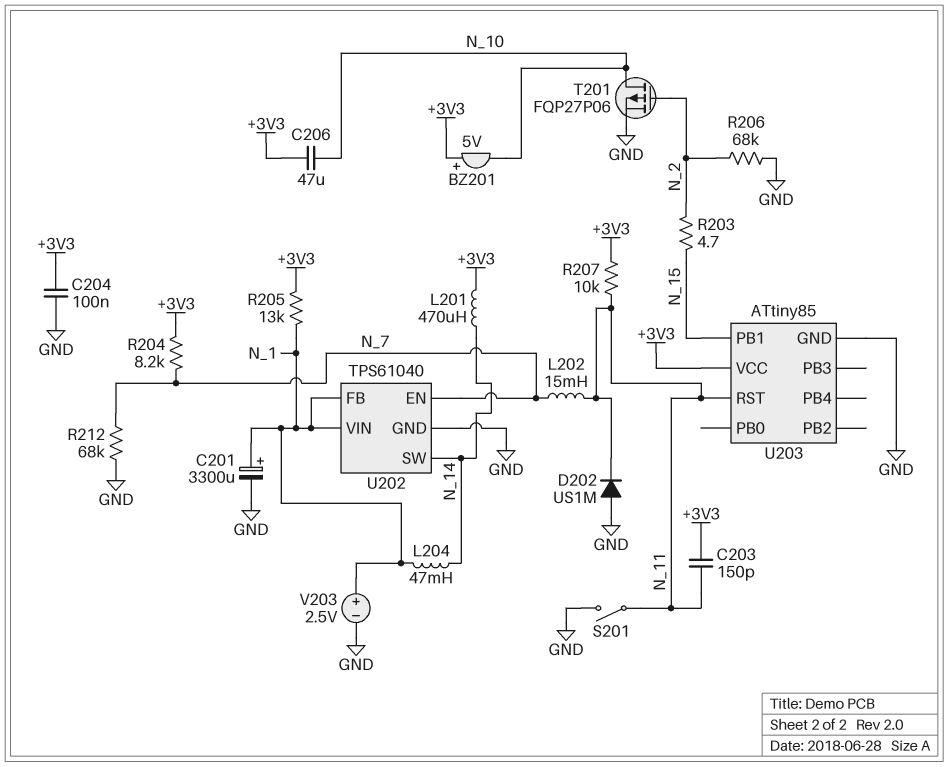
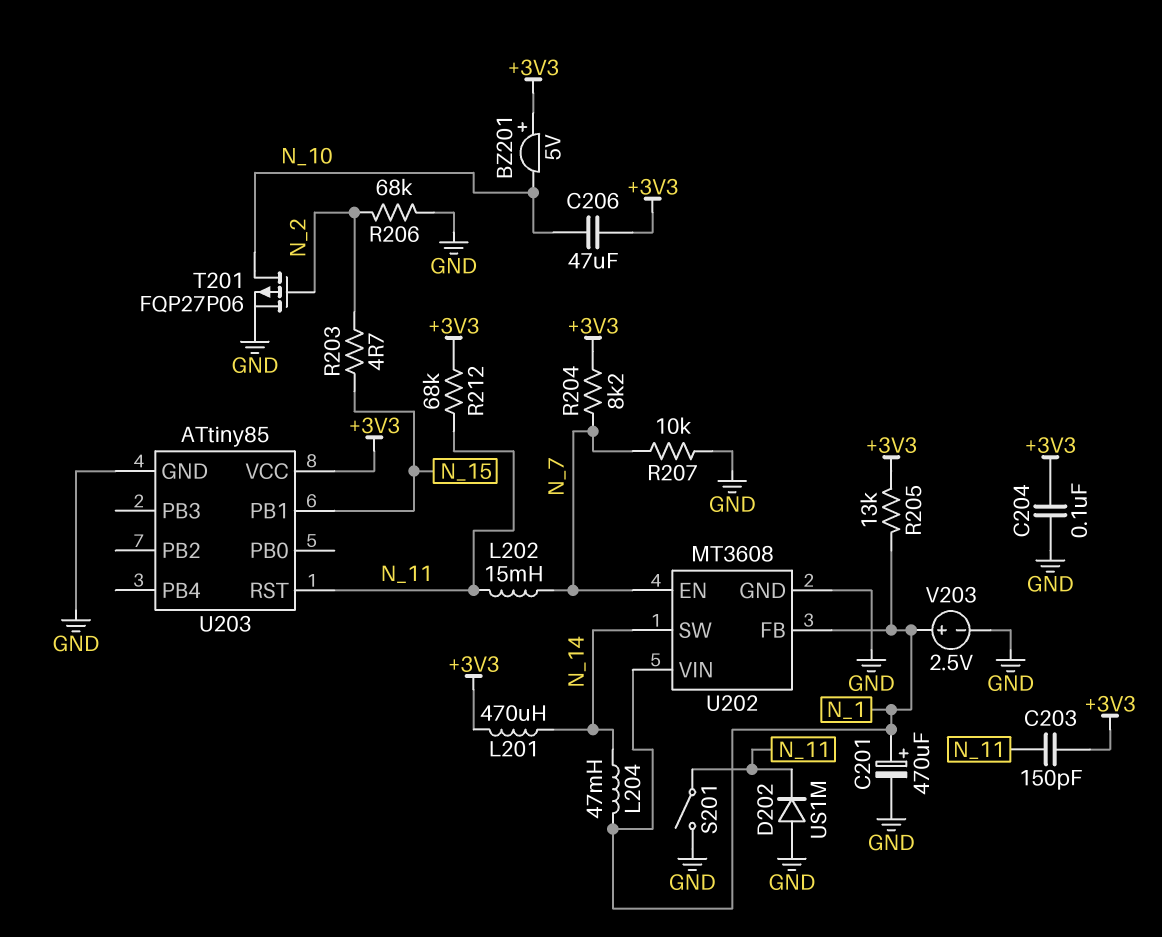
C201: 3300uF (plus N_1, minus GND) -> 470uF (plus N_1, minus GND)
R207: 10k (+3V3, N_11) -> 10k (GND, N_7)
R212: 68k (GND, N_7) -> 68k (+3V3, N_11)
U202: TPS61040 -> MT3608

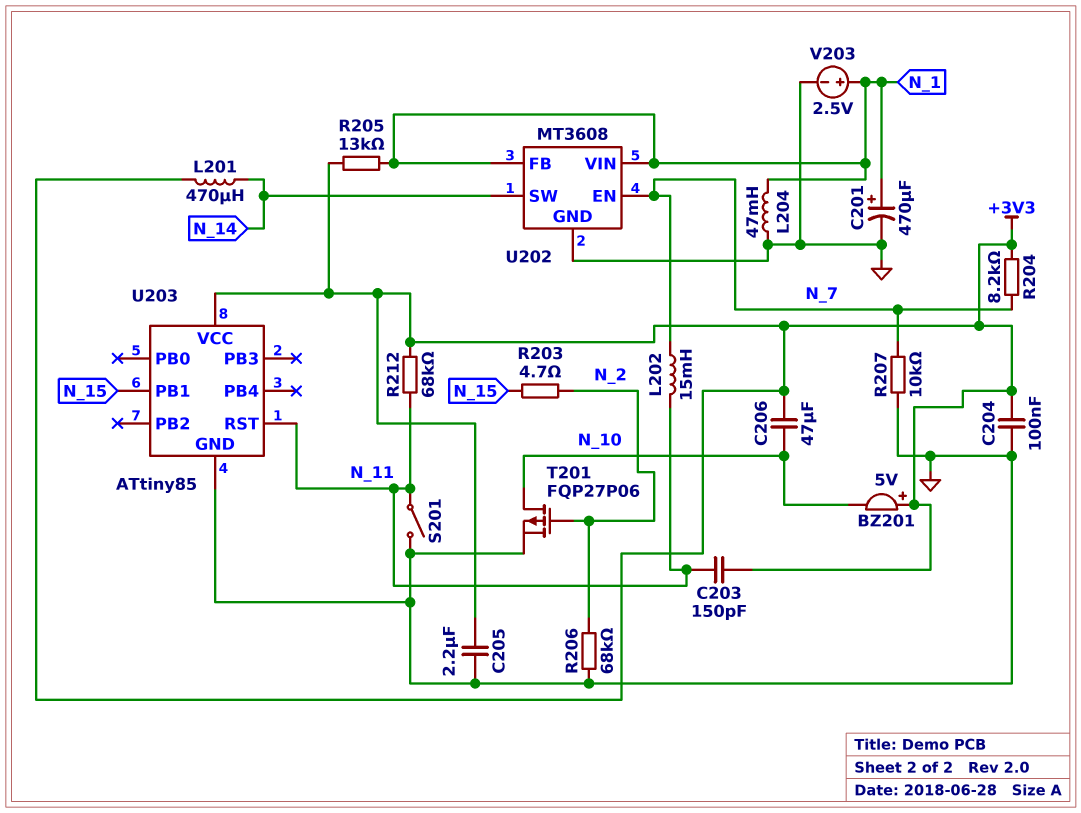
C205: none -> 2.2uF (+3V3, GND)
D202: diode US1M (A GND, K N_11) -> none
L204: 47mH (N_1, N_14) -> 47mH (GND, N_1)

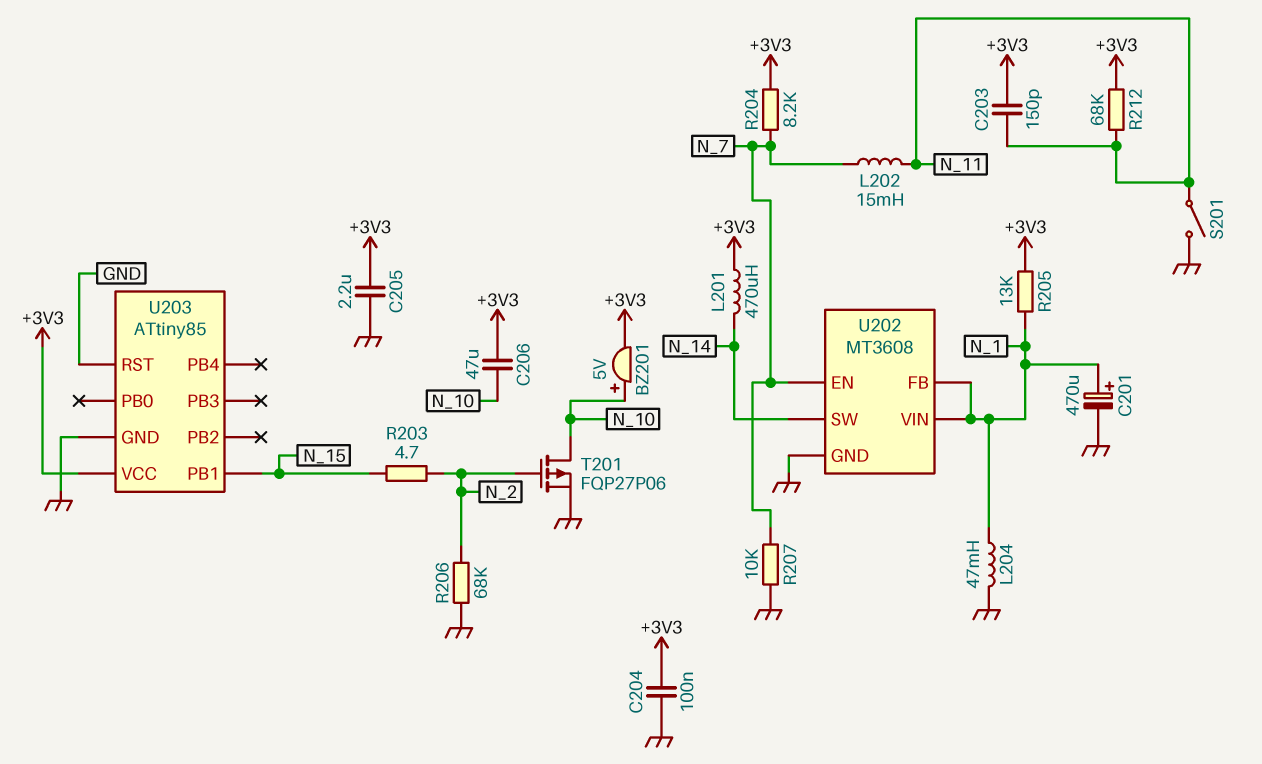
BZ201: buzzer 5V (plus +3V3, minus N_10) -> buzzer 5V (plus N_10, minus +3V3)
U203 pin RST: N_11 -> GND
V203: 2.5V (plus N_1, minus GND) -> none

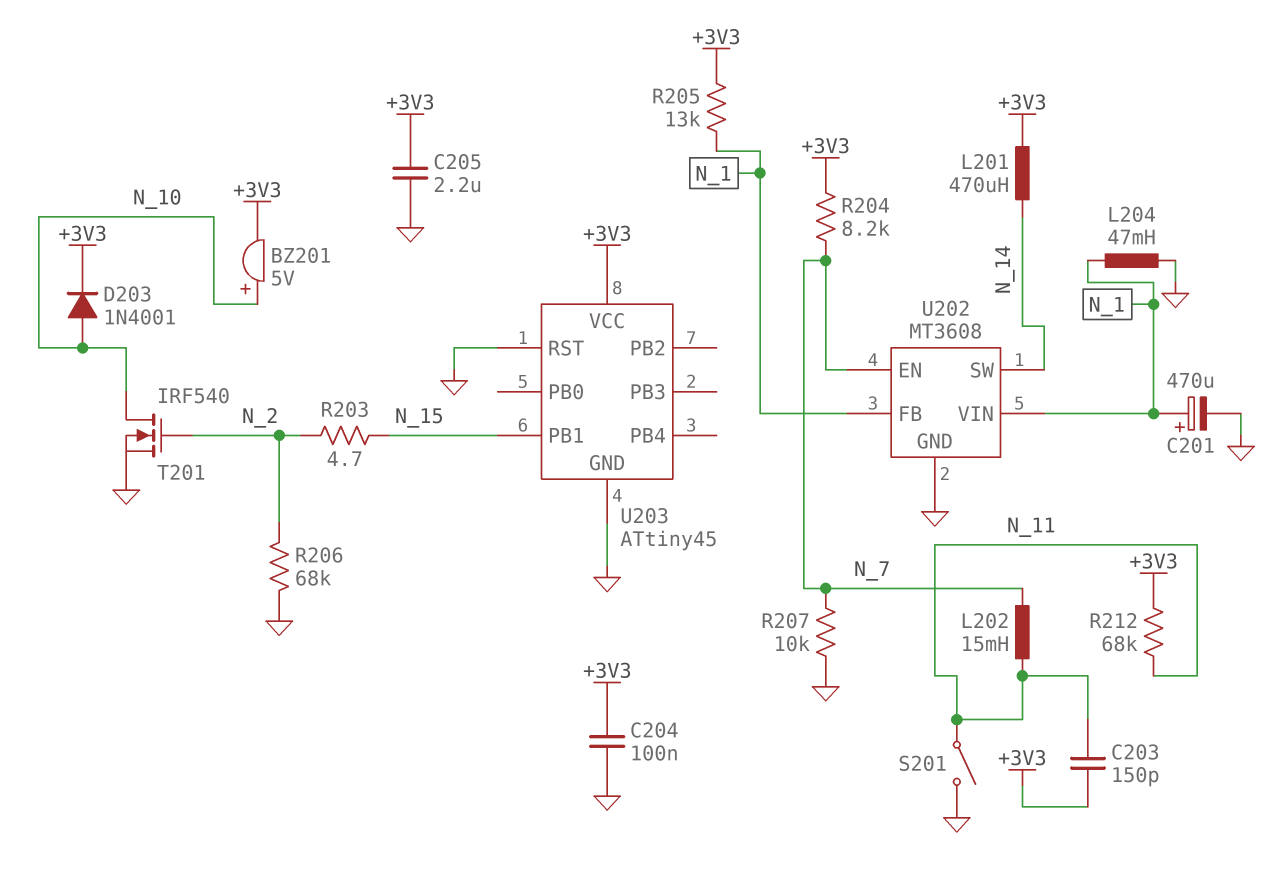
C206: 47uF (+3V3, N_10) -> none
D203: none -> diode 1N4001 (A N_10, K +3V3)
T201: PMOS FQP27P06 (G N_2, D N_10, S GND) -> NMOS IRF540 (G N_2, D N_10, S GND)
U203: ATtiny85 -> ATtiny45

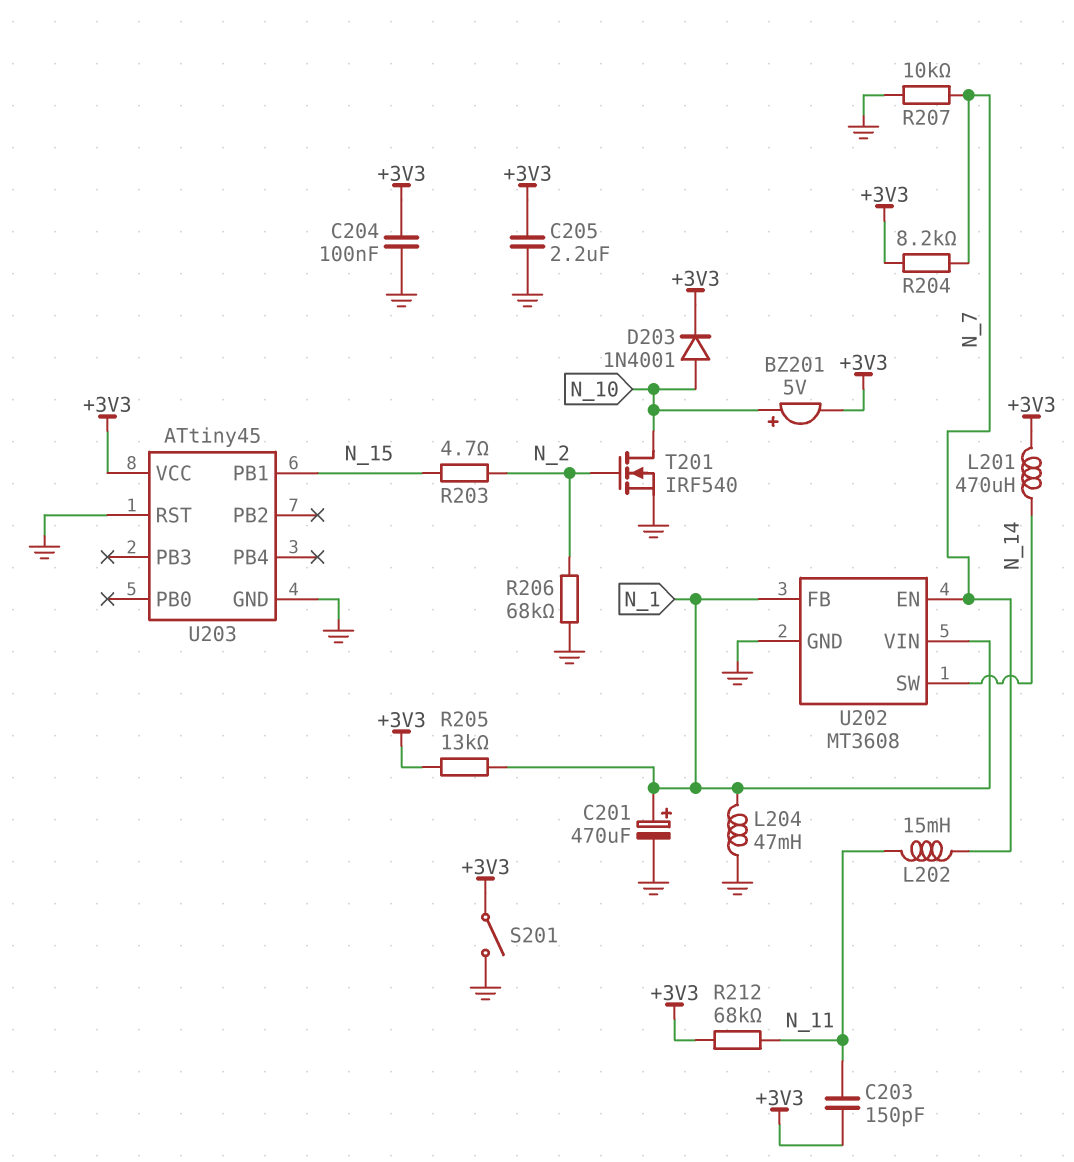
S201: switch (GND, N_11) -> switch (+3V3, GND)

